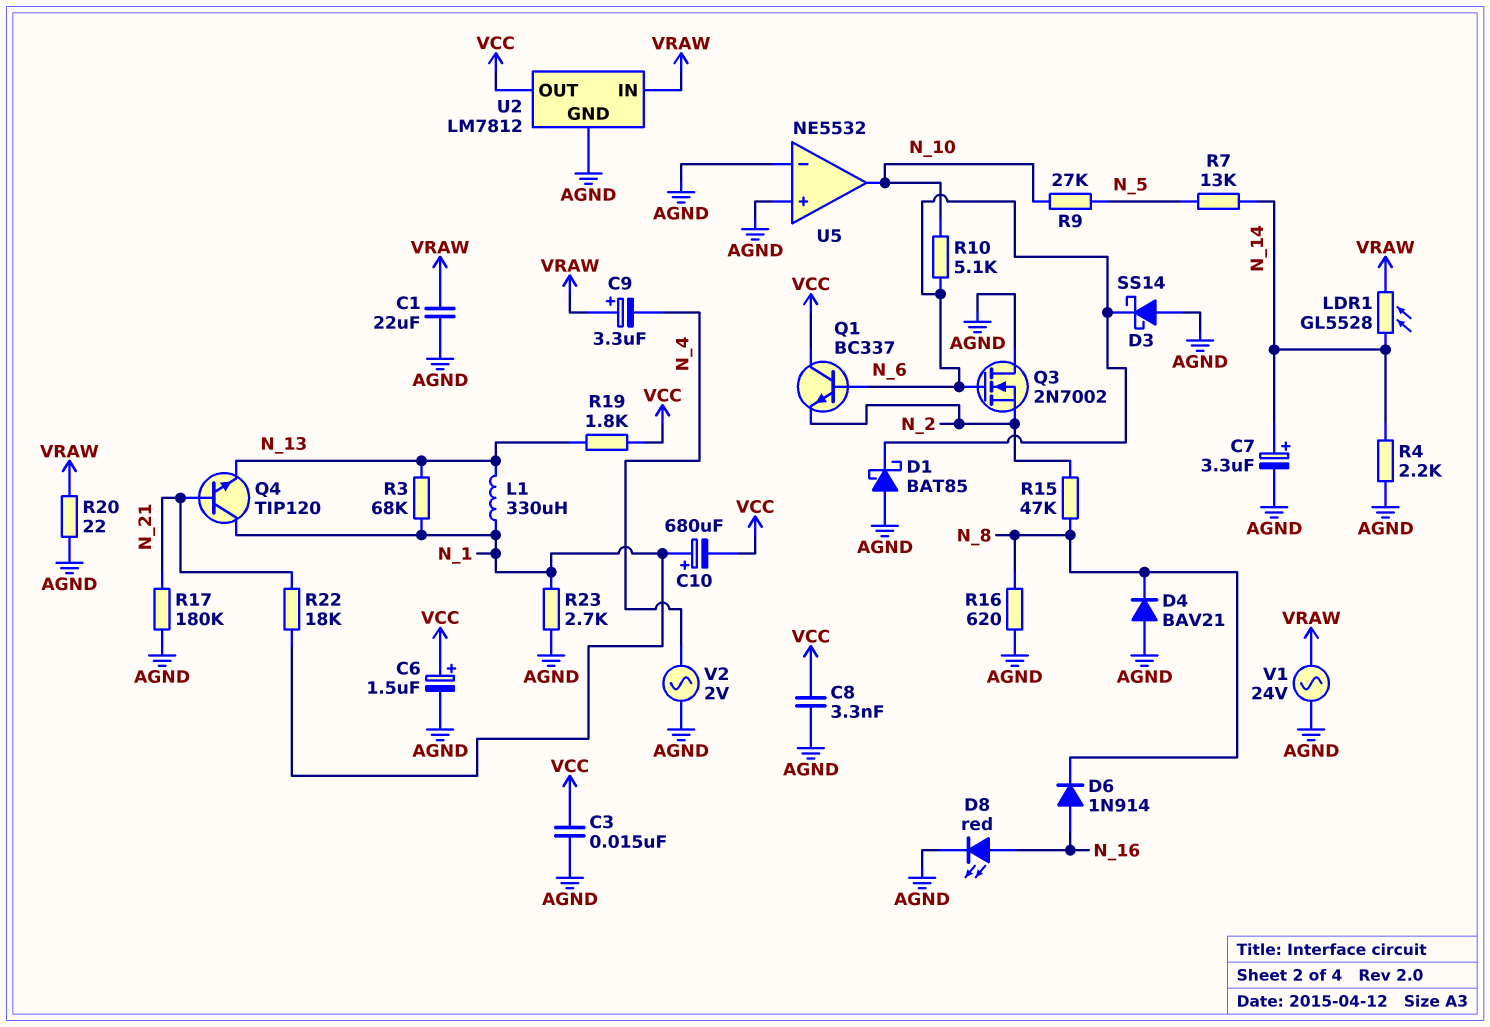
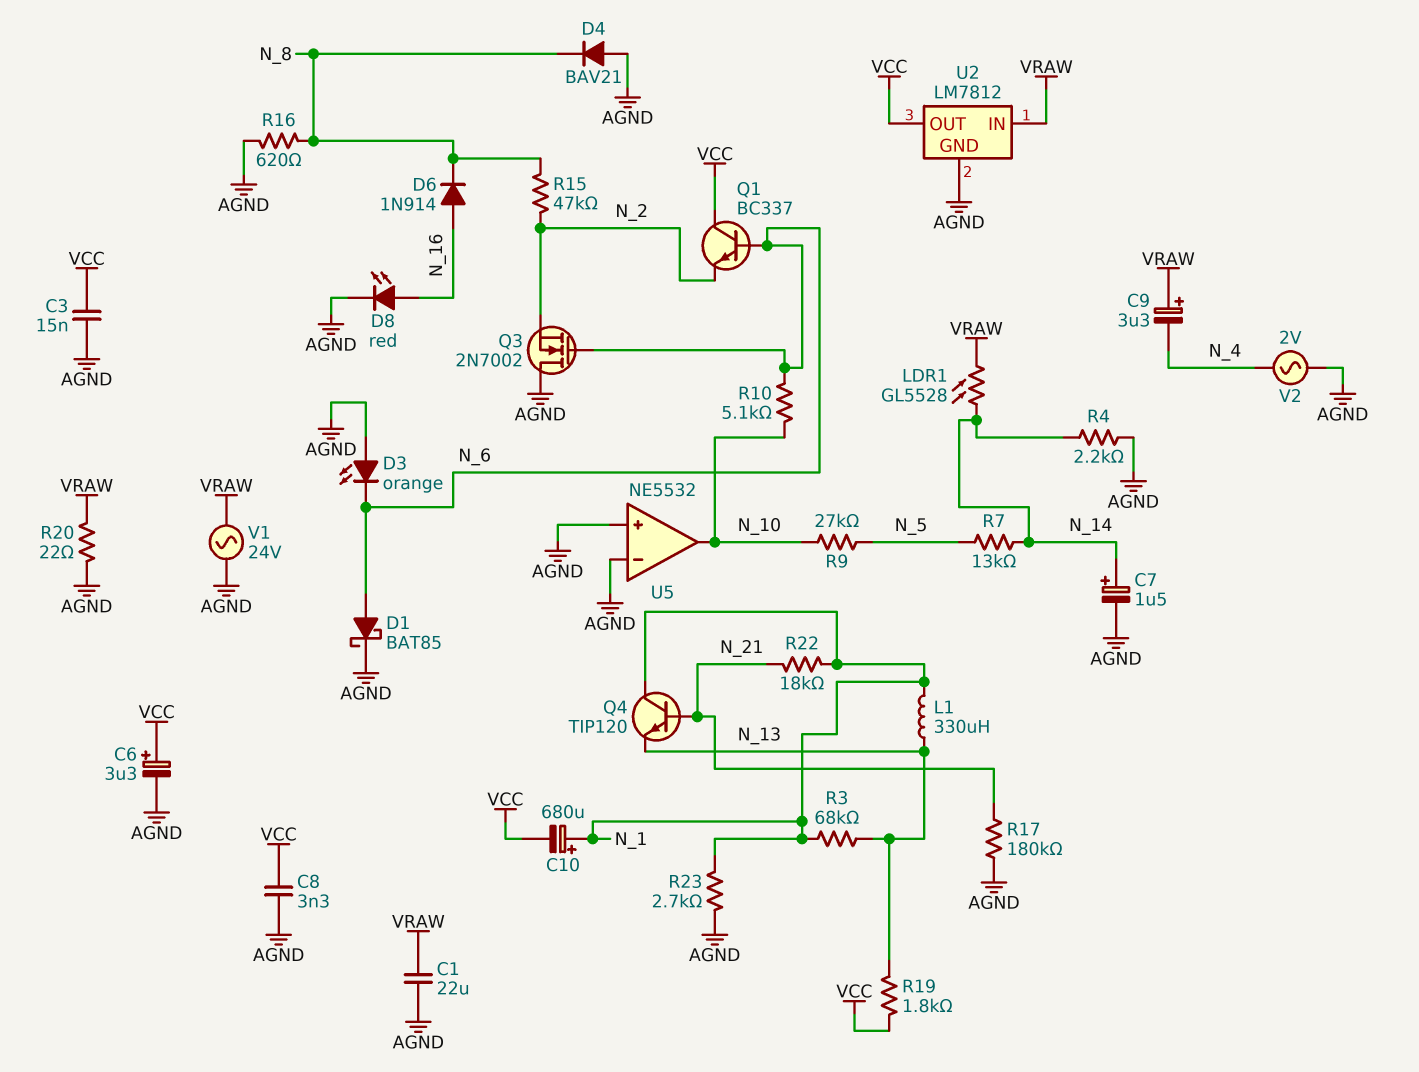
C6: 1.5uF (plus VCC, minus AGND) -> 3.3uF (plus VCC, minus AGND)
C7: 3.3uF (plus N_14, minus AGND) -> 1.5uF (plus N_14, minus AGND)
D1: schottky BAT85 (A AGND, K N_6) -> schottky BAT85 (A N_6, K AGND)
D3: schottky SS14 (A AGND, K N_6) -> LED orange (A AGND, K N_6)

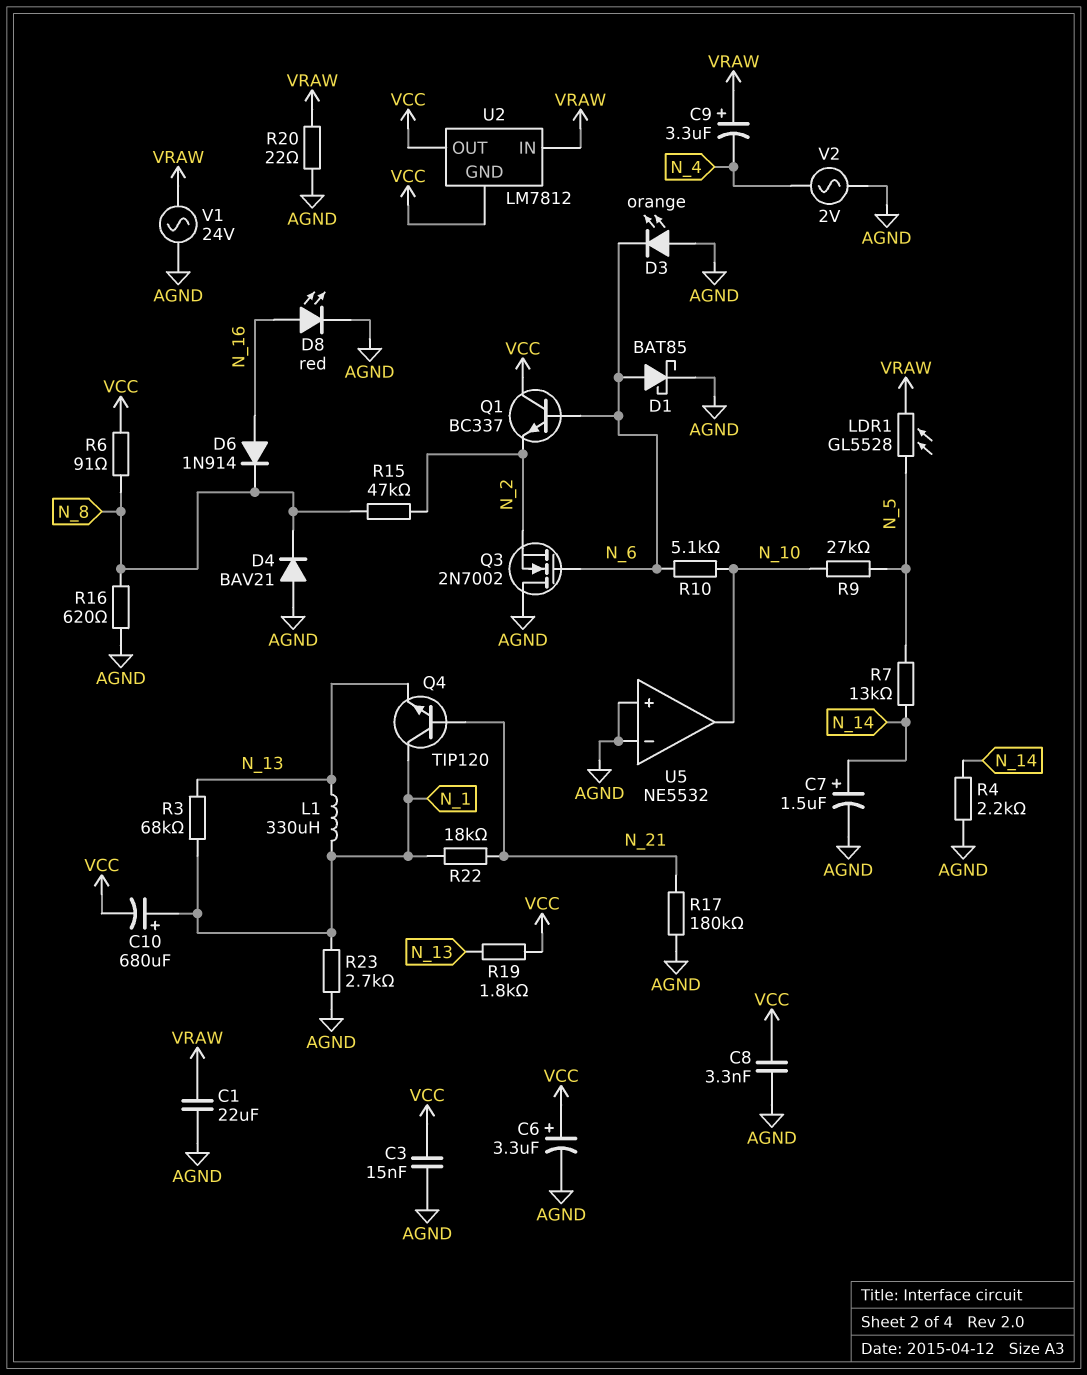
LDR1: GL5528 (N_14, VRAW) -> GL5528 (N_5, VRAW)
R6: none -> 91 (N_8, VCC)
U2 pin GND: AGND -> VCC

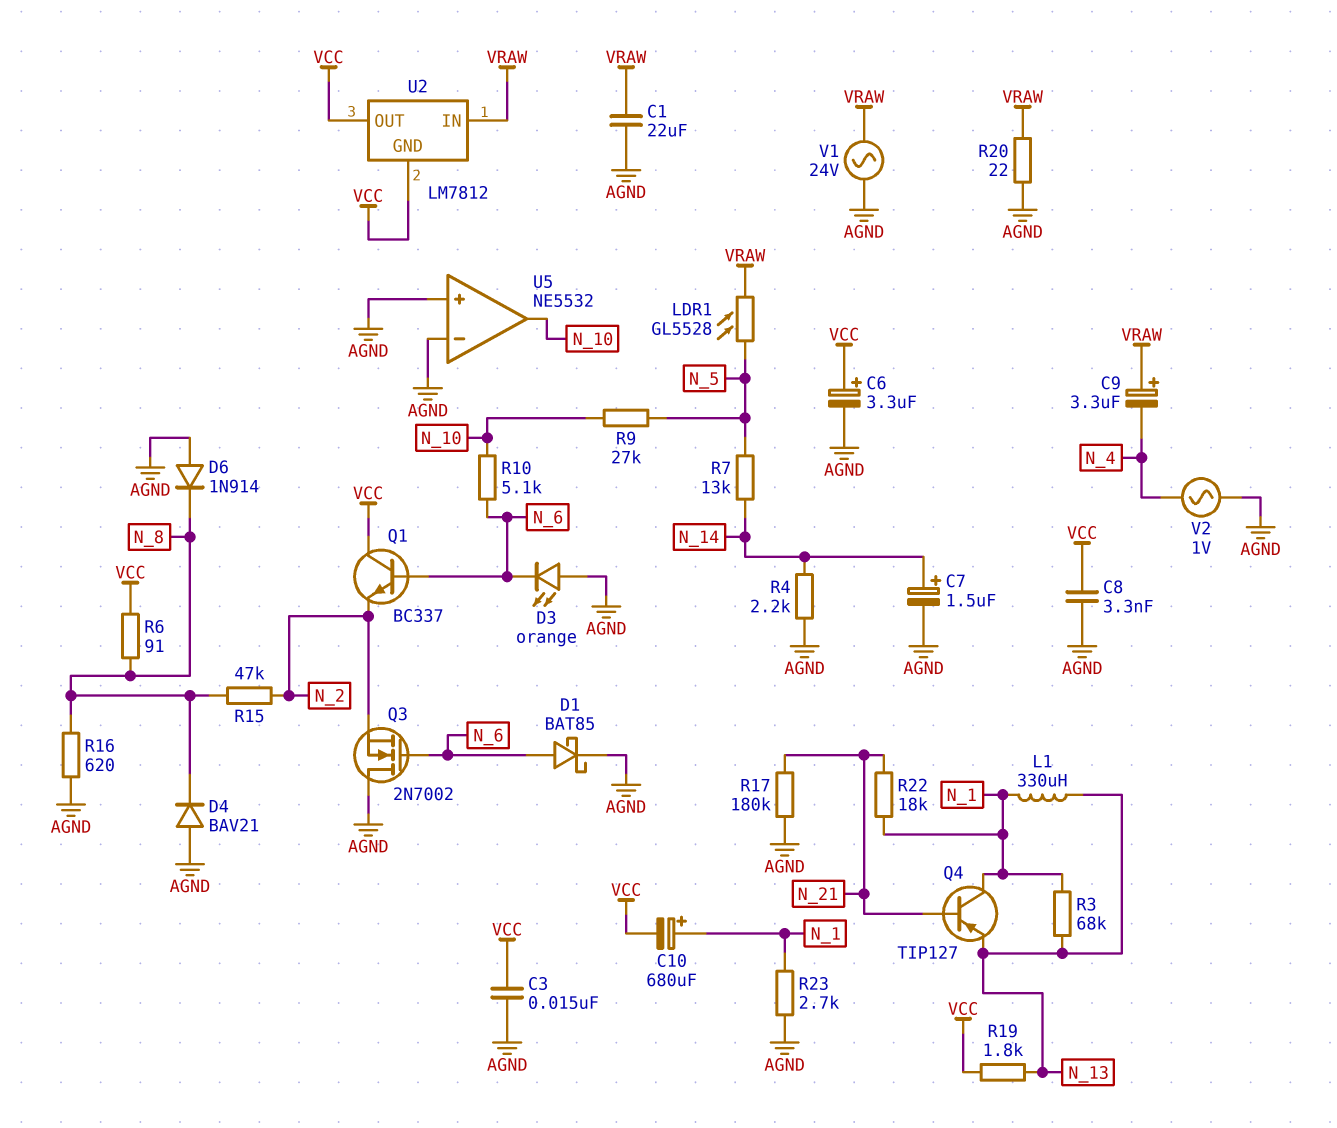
D6: diode 1N914 (A N_16, K N_8) -> diode 1N914 (A AGND, K N_8)
D8: LED red (A N_16, K AGND) -> none
Q4: NPN TIP120 (B N_21, C N_1, E N_13) -> PNP TIP127 (B N_21, C N_1, E N_13)
V2: AC 2V (AGND, N_4) -> AC 1V (AGND, N_4)

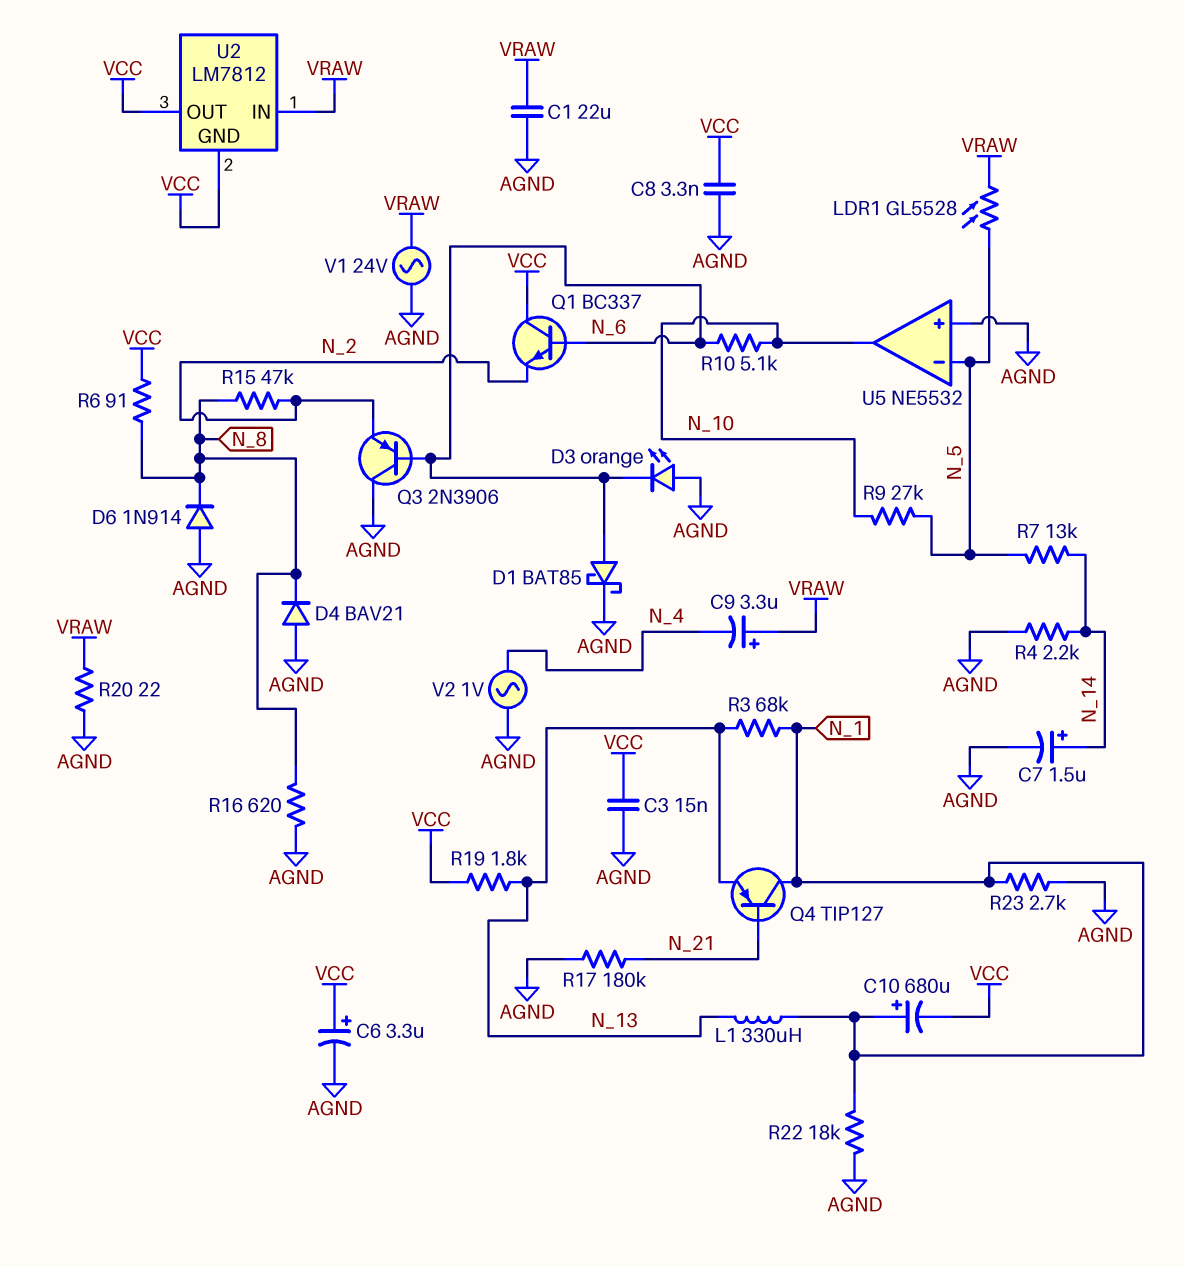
Q3: NMOS 2N7002 (G N_6, D AGND, S N_2) -> PNP 2N3906 (B N_6, C AGND, E N_2)
R22: 18k (N_1, N_21) -> 18k (AGND, N_1)
U5 pin in-: AGND -> N_5

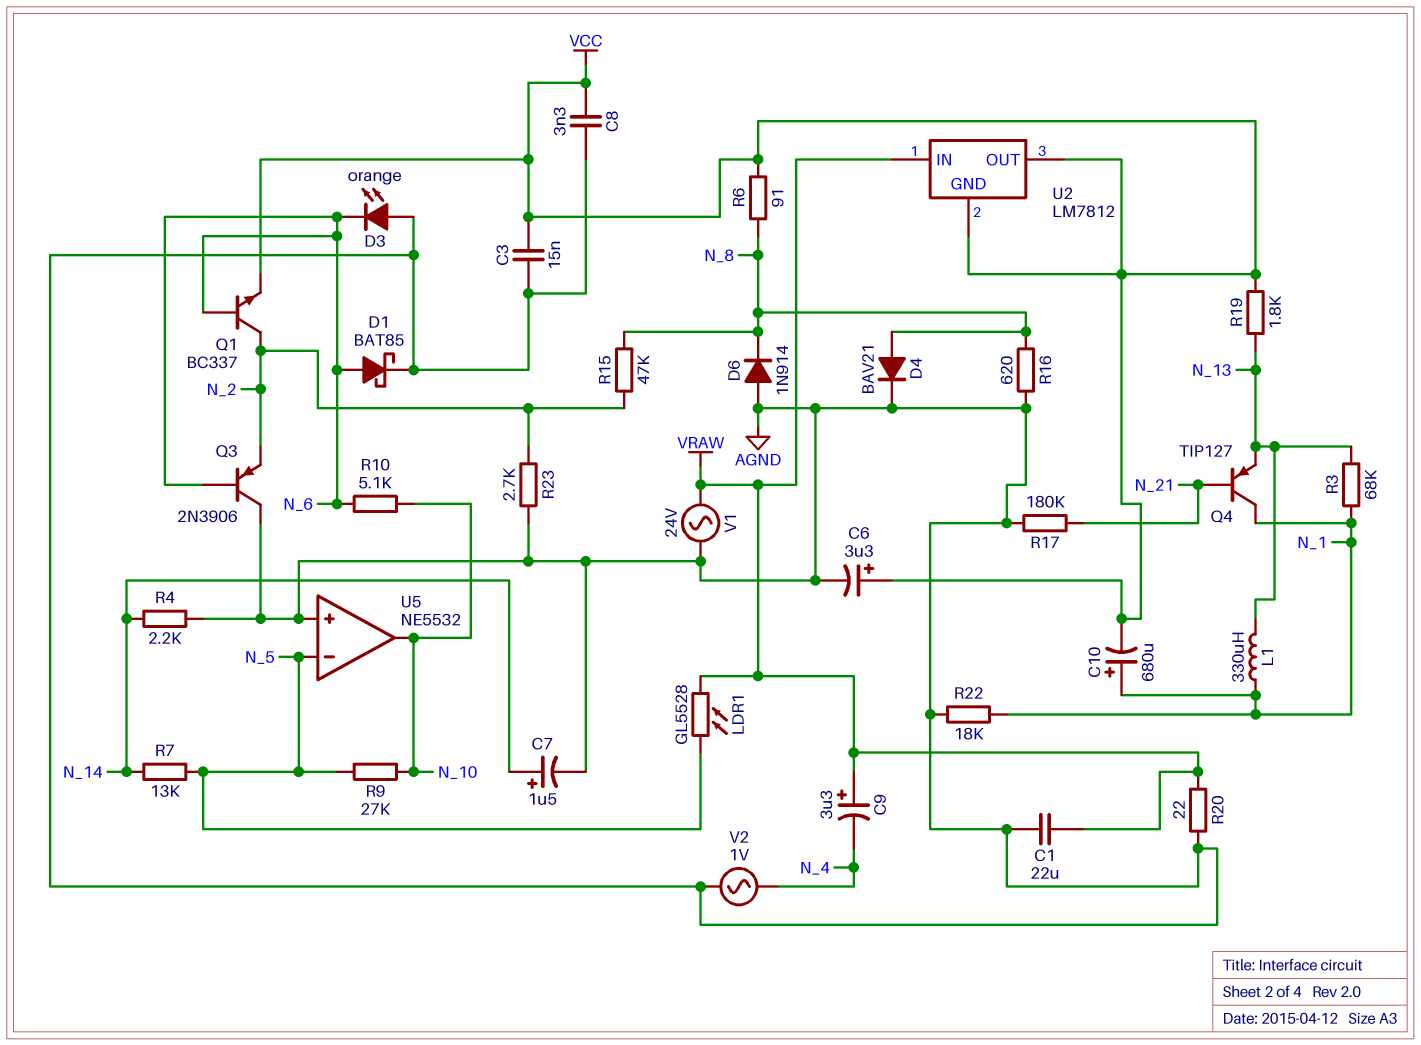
D4: diode BAV21 (A AGND, K N_8) -> diode BAV21 (A N_8, K AGND)
Q1: NPN BC337 (B N_6, C VCC, E N_2) -> NPN BC337 (B N_6, C N_2, E VCC)
R23: 2.7k (AGND, N_1) -> 2.7k (AGND, N_2)

